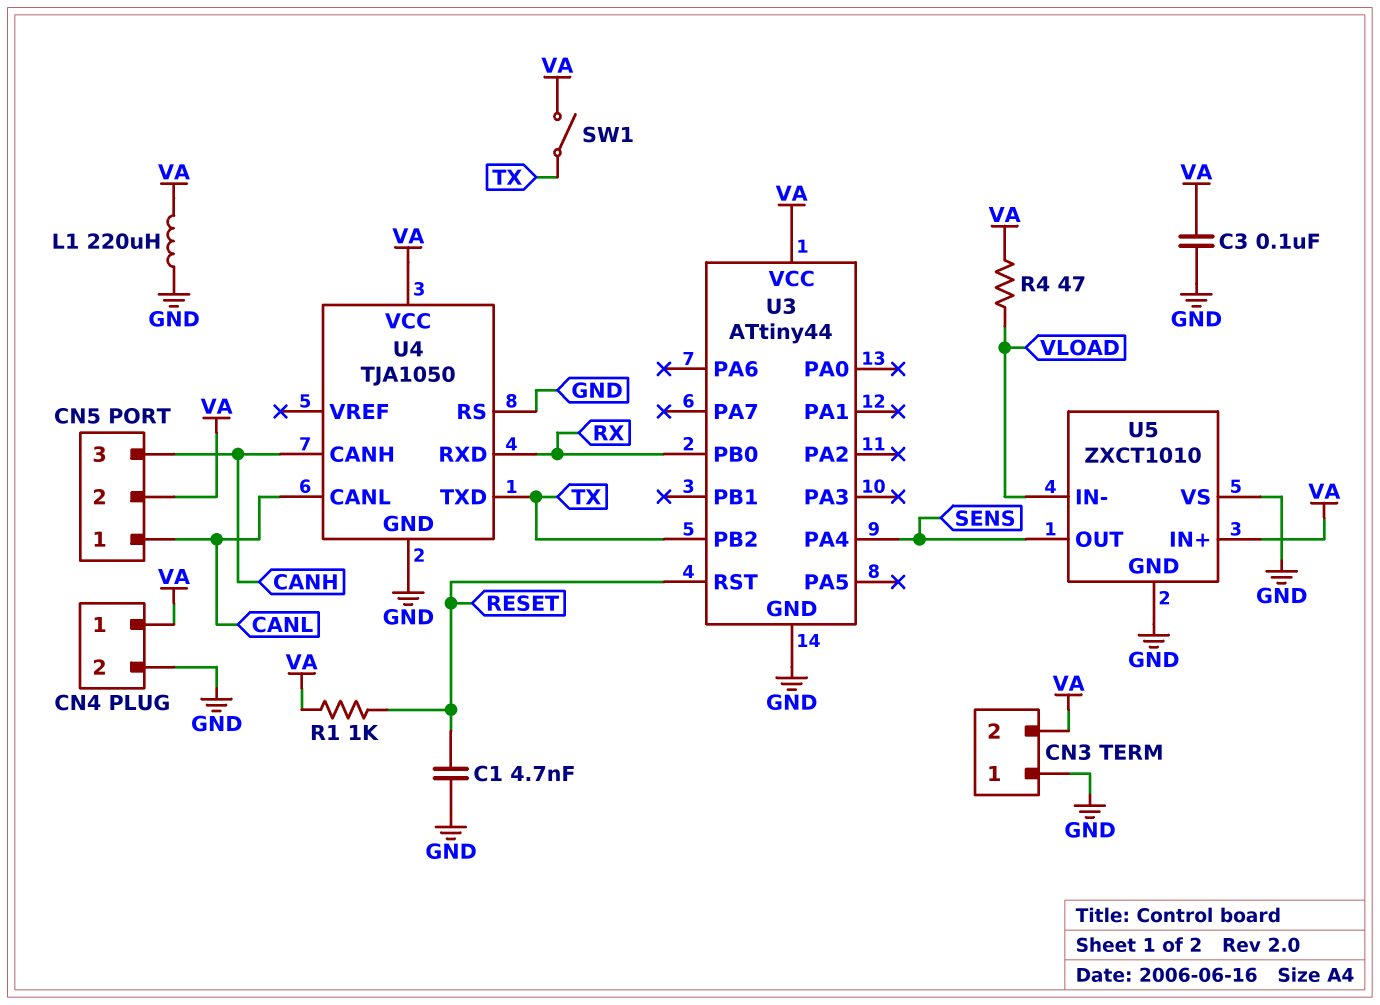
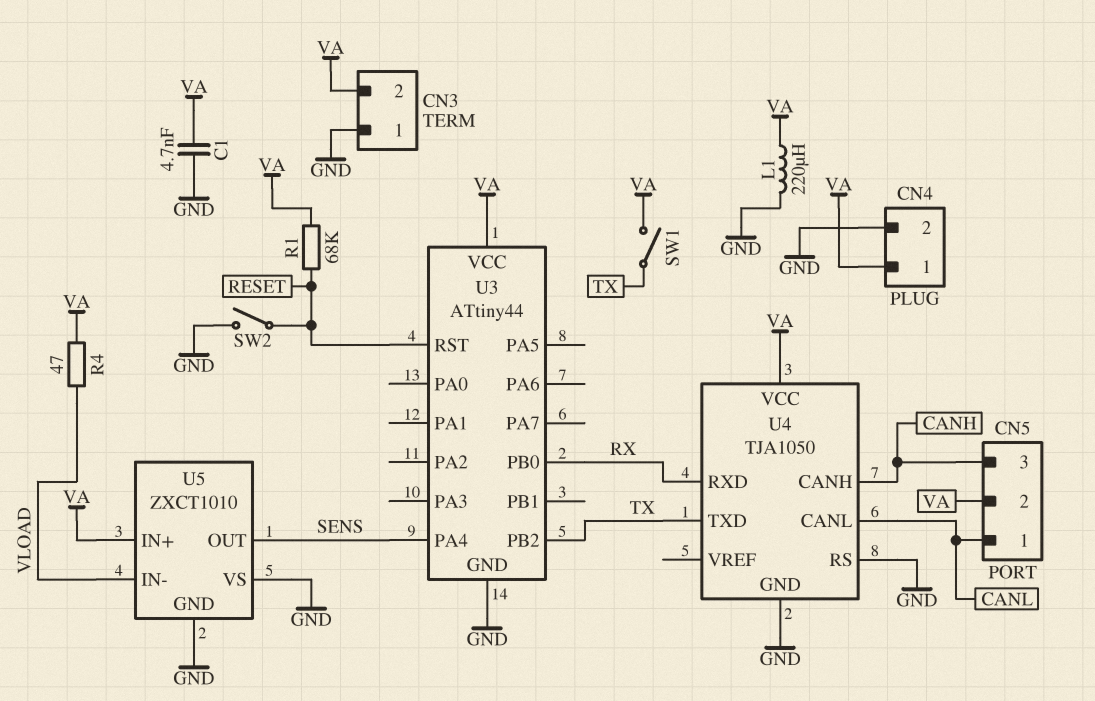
C1: 4.7nF (GND, RESET) -> 4.7nF (GND, VA)
C3: 100nF (GND, VA) -> none
R1: 1k (RESET, VA) -> 68k (RESET, VA)
SW2: none -> switch (GND, RESET)

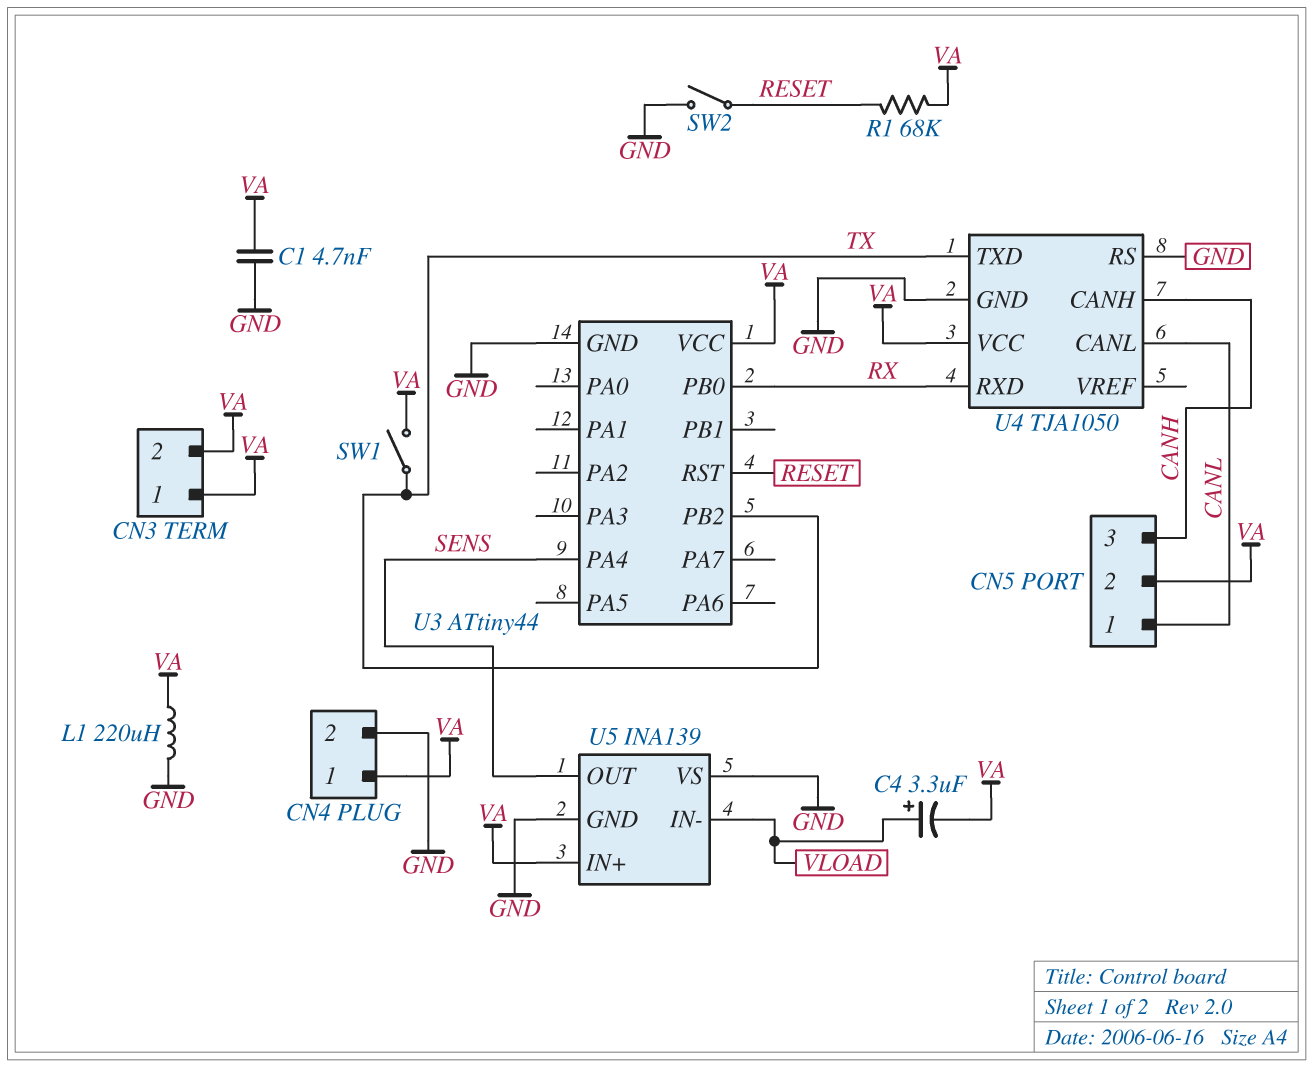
C4: none -> 3.3uF (plus VLOAD, minus VA)
CN3 pin 1: GND -> VA
R4: 47 (VA, VLOAD) -> none
U5: ZXCT1010 -> INA139

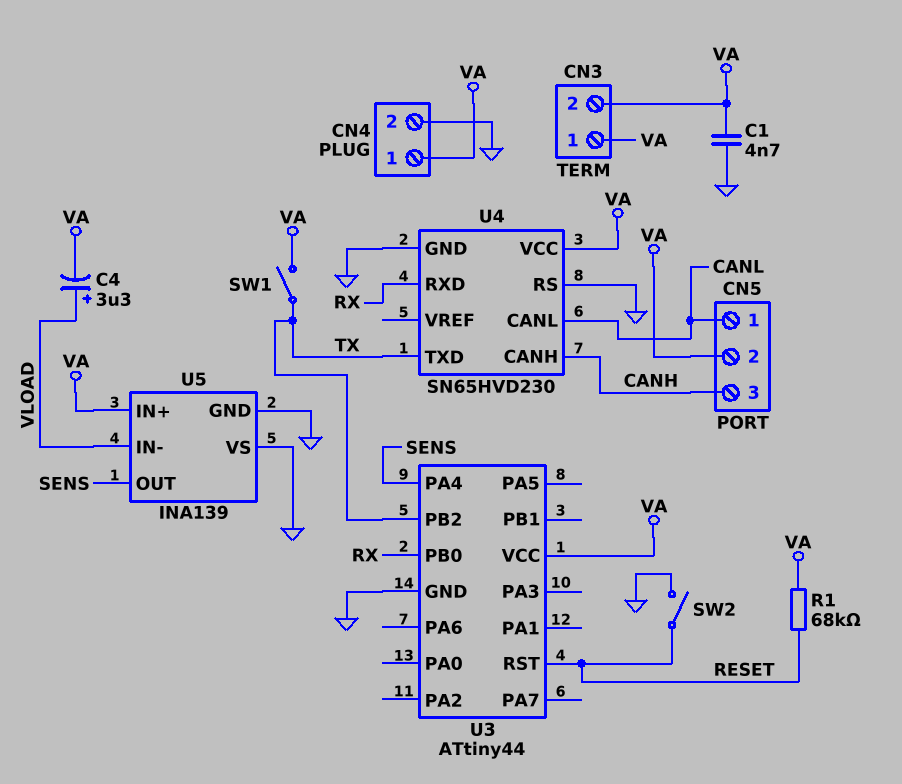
L1: 220uH (GND, VA) -> none
U4: TJA1050 -> SN65HVD230

